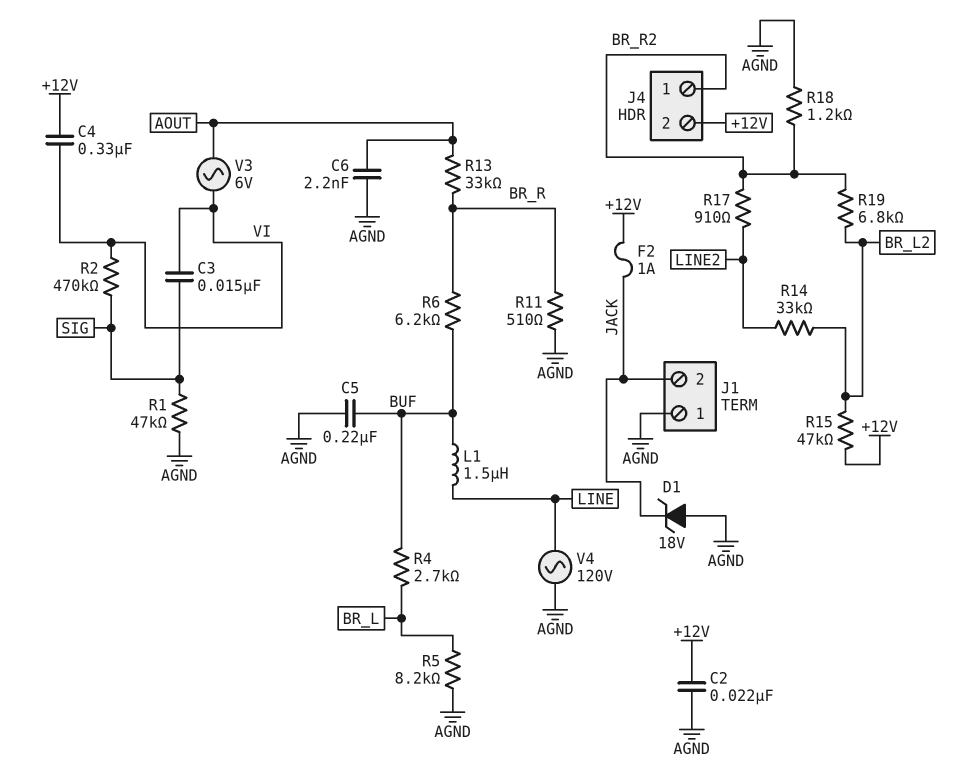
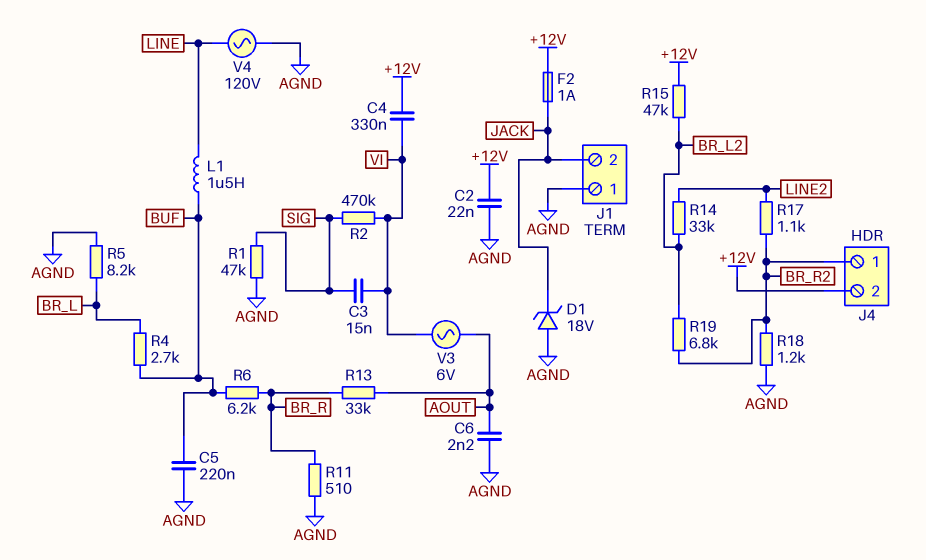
R17: 910 (BR_R2, LINE2) -> 1.1k (BR_R2, LINE2)

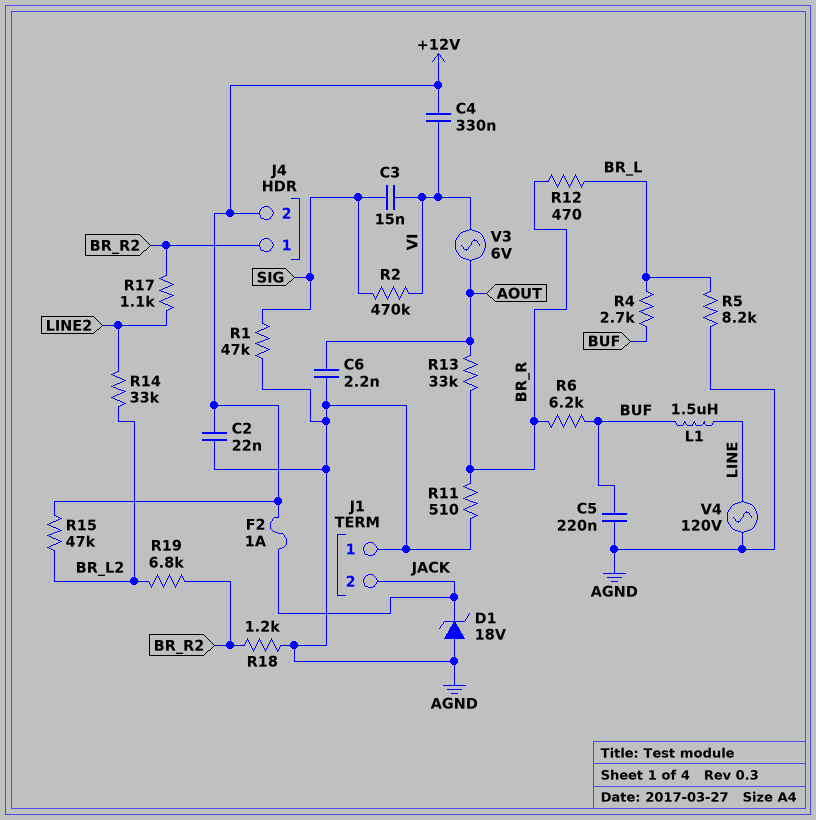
R12: none -> 470 (BR_L, BR_R)

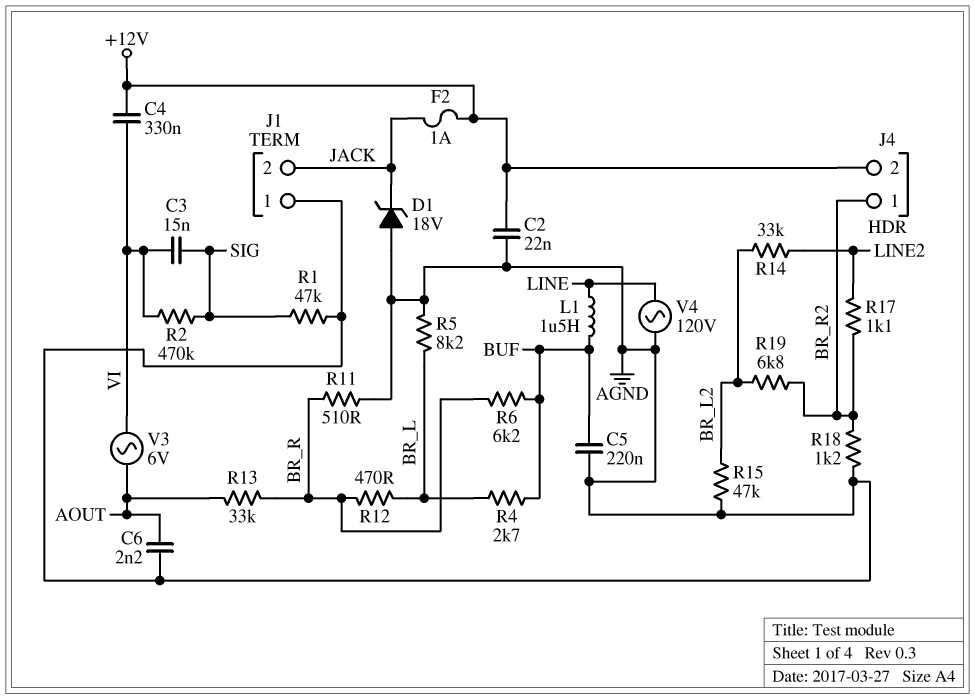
R15: 47k (+12V, BR_L2) -> 47k (AGND, BR_L2)

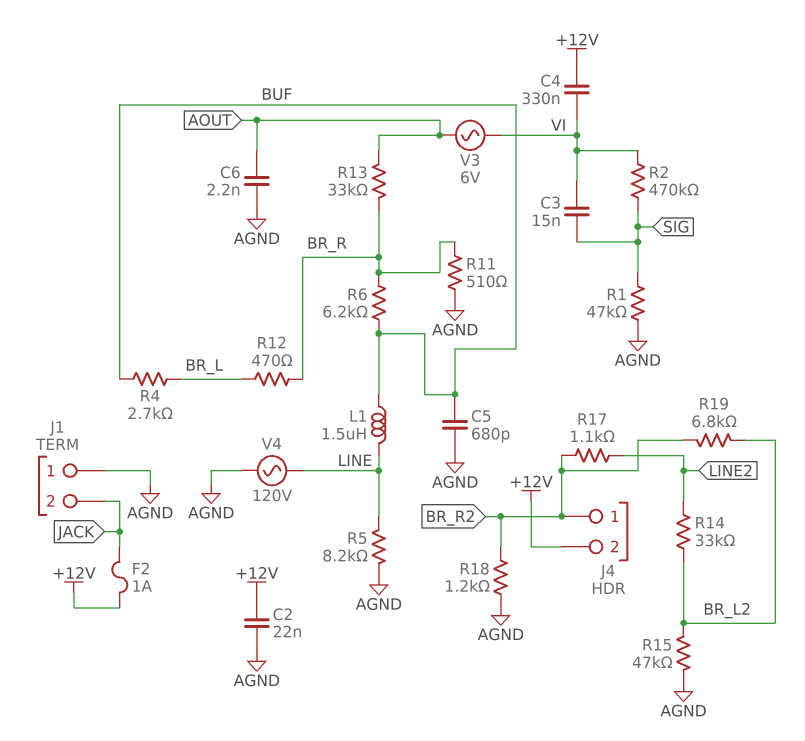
C5: 220nF (AGND, BUF) -> 680pF (AGND, BUF)
D1: zener 18V (A AGND, K JACK) -> none
R5: 8.2k (AGND, BR_L) -> 8.2k (AGND, LINE)

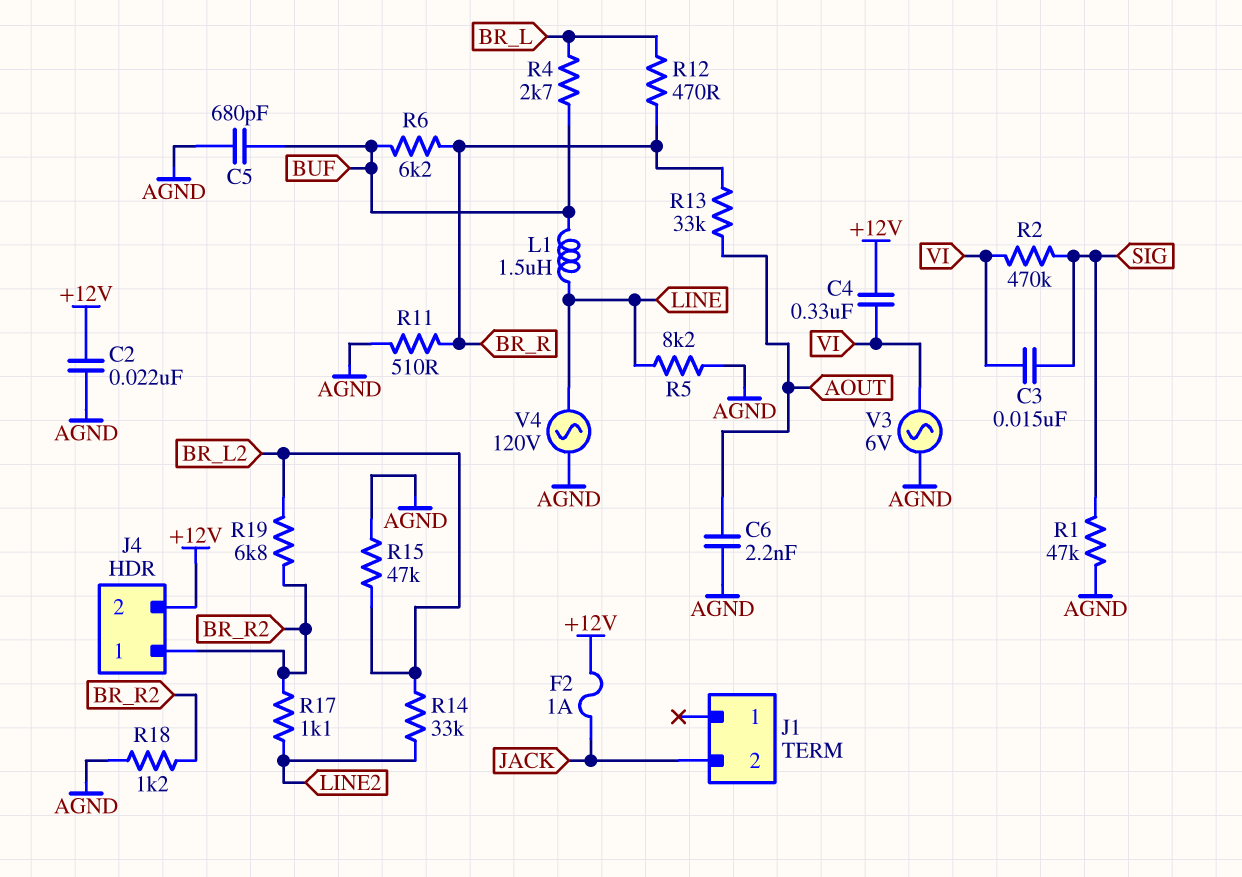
J1 pin 1: AGND -> none
V3: AC 6V (AOUT, VI) -> AC 6V (AGND, VI)

